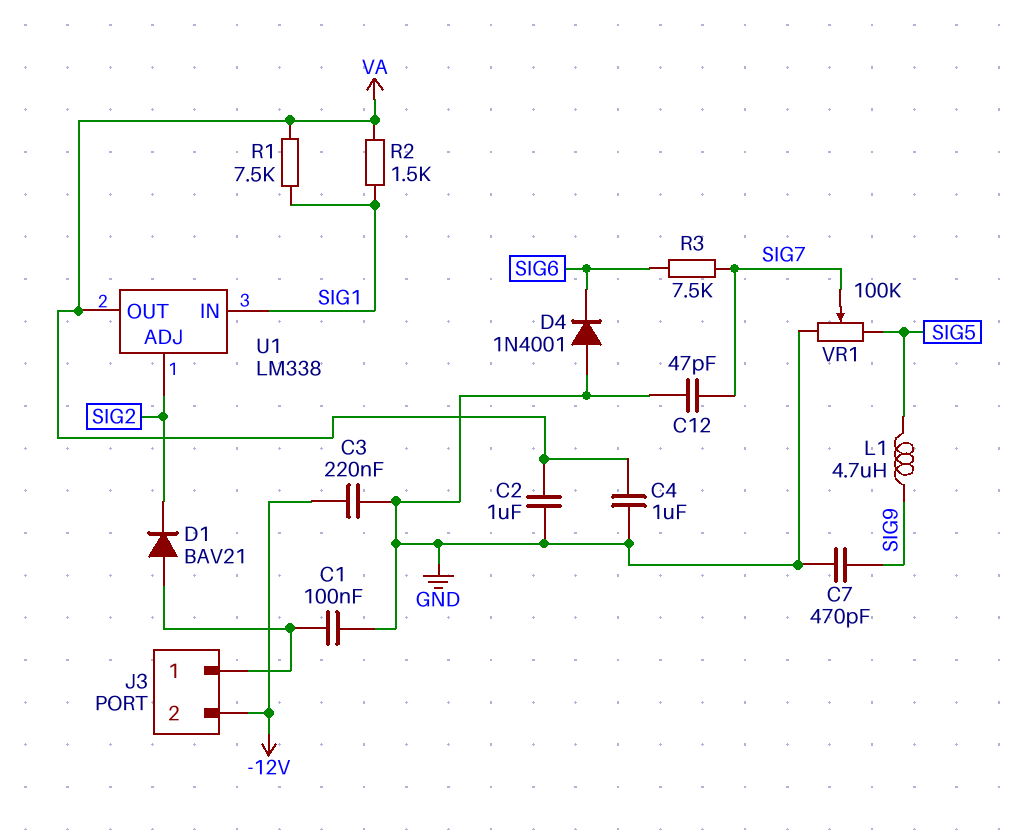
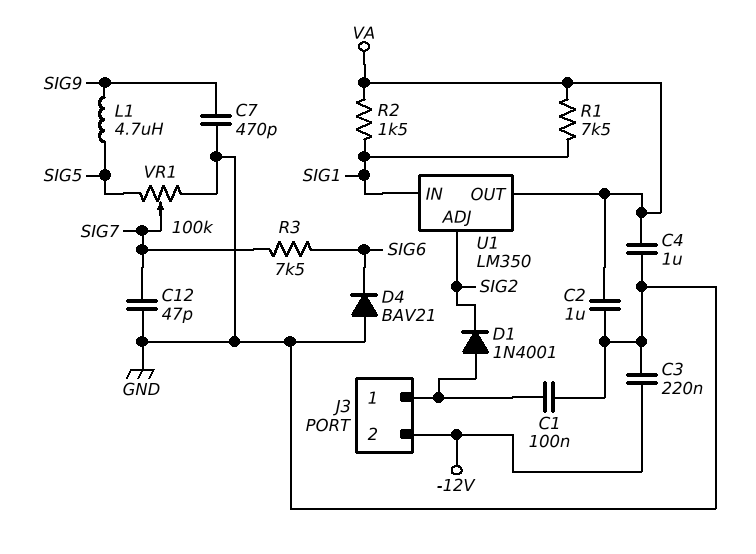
D1: diode BAV21 (A J3/1, K SIG2) -> diode 1N4001 (A J3/1, K SIG2)
D4: diode 1N4001 (A GND, K SIG6) -> diode BAV21 (A GND, K SIG6)
U1: LM338 -> LM350

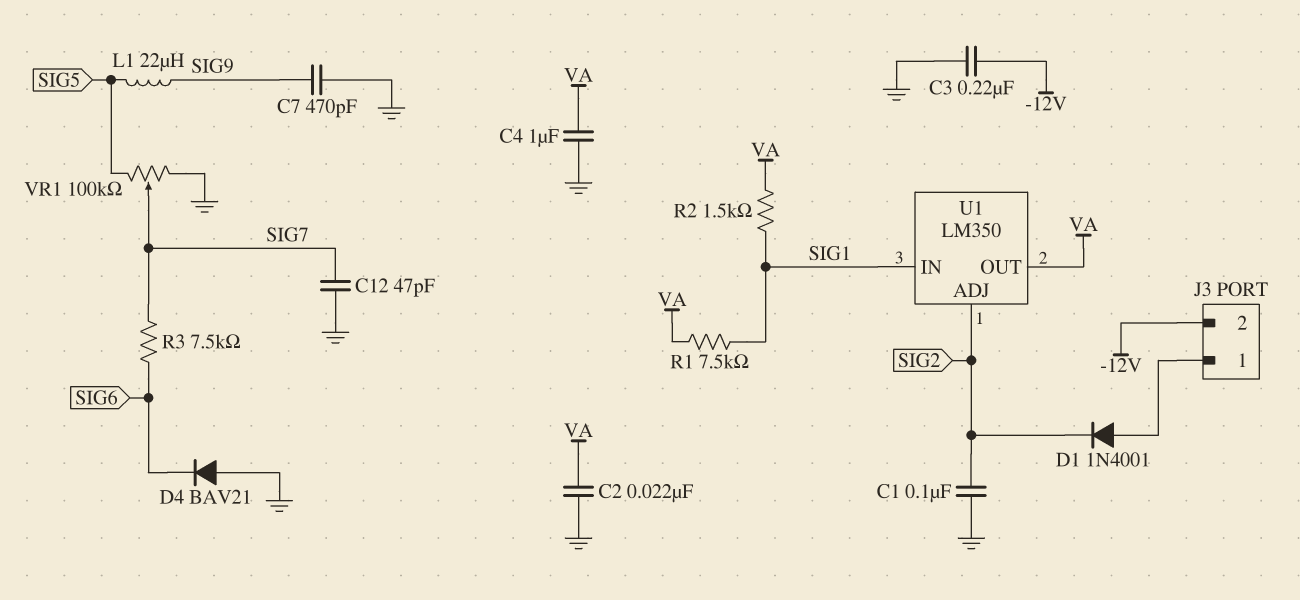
C1: 100nF (GND, J3/1) -> 100nF (GND, SIG2)
C2: 1uF (GND, VA) -> 22nF (GND, VA)
L1: 4.7uH (SIG5, SIG9) -> 22uH (SIG5, SIG9)

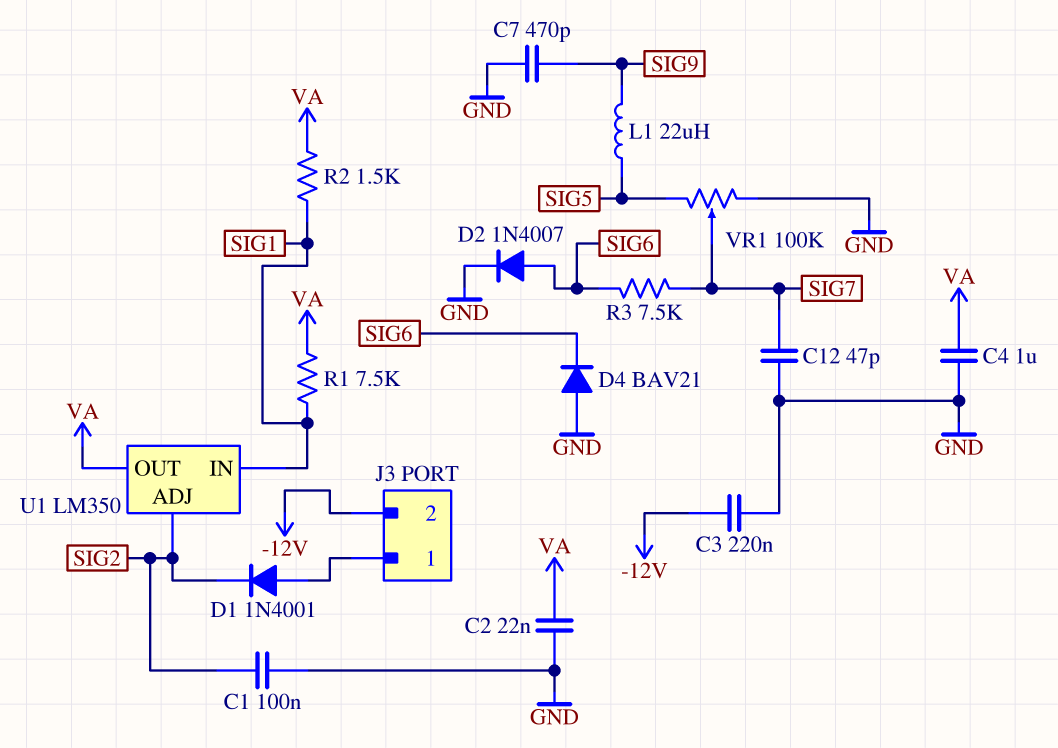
D2: none -> diode 1N4007 (A SIG6, K GND)

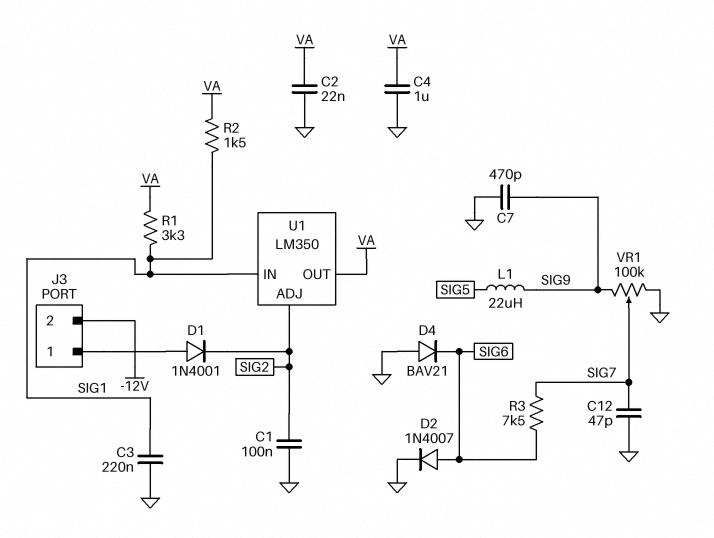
C3: 220nF (-12V, GND) -> 220nF (GND, SIG1)
R1: 7.5k (SIG1, VA) -> 3.3k (SIG1, VA)
VR1: 100k (GND, SIG5, wiper SIG7) -> 100k (GND, SIG9, wiper SIG7)

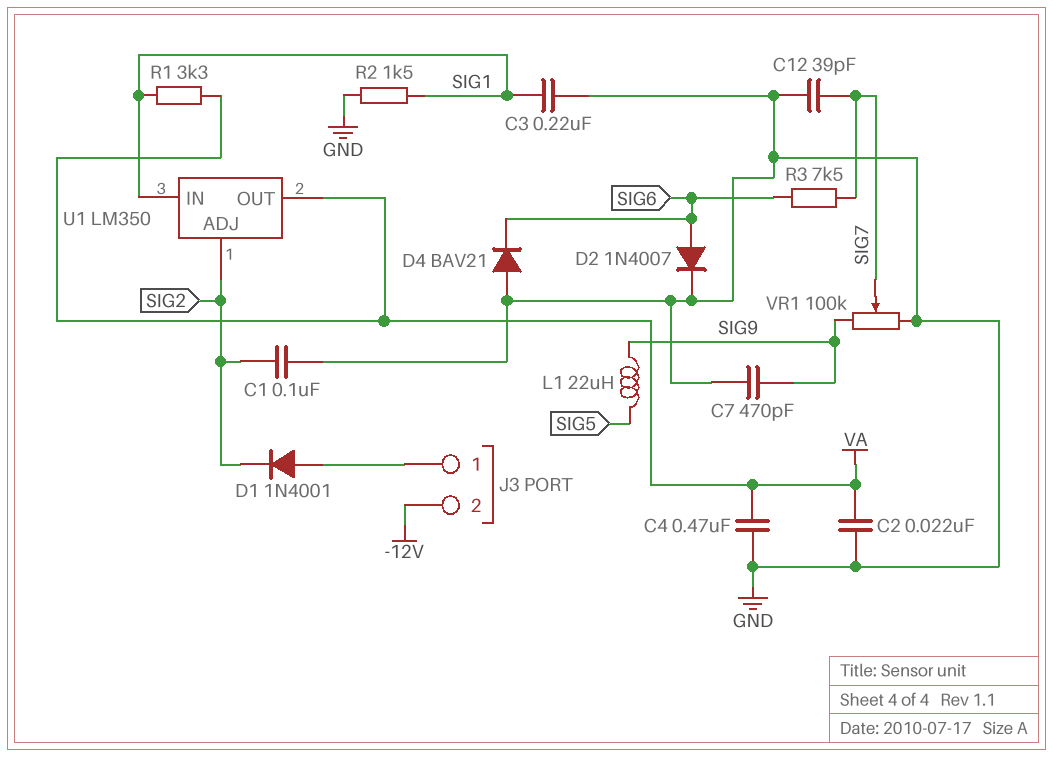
C4: 1uF (GND, VA) -> 470nF (GND, VA)
C12: 47pF (GND, SIG7) -> 39pF (GND, SIG7)
R2: 1.5k (SIG1, VA) -> 1.5k (GND, SIG1)

